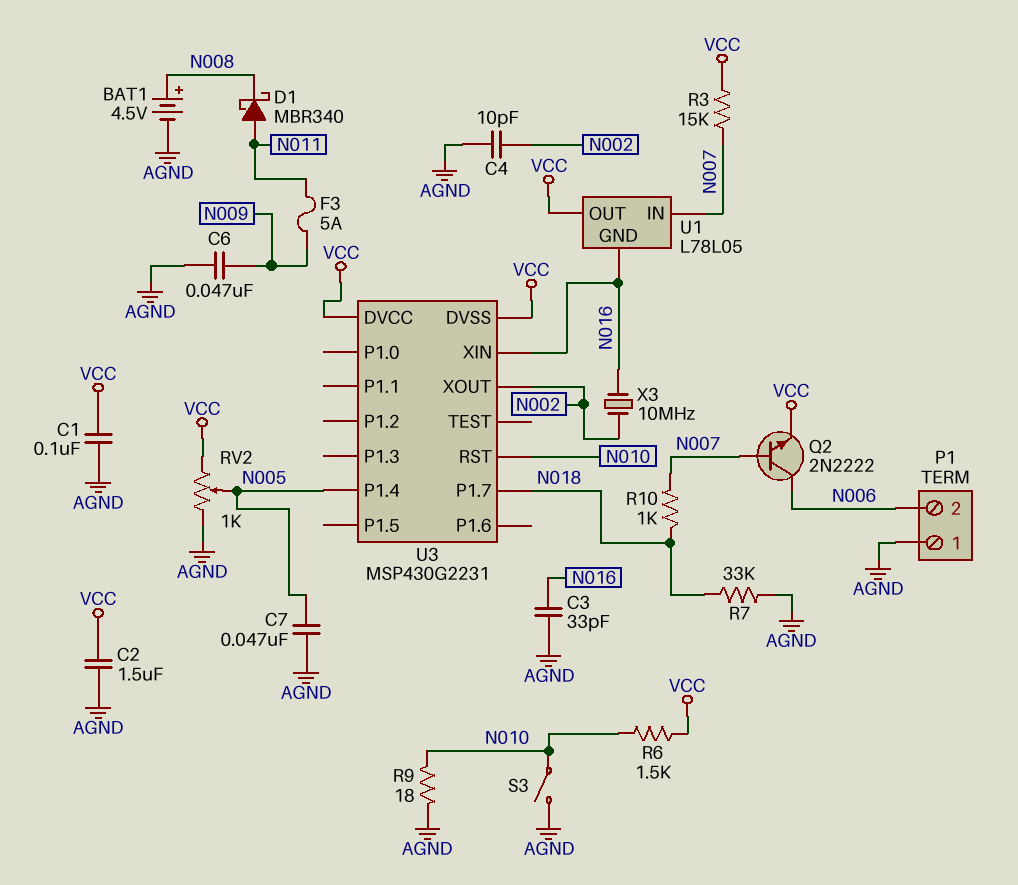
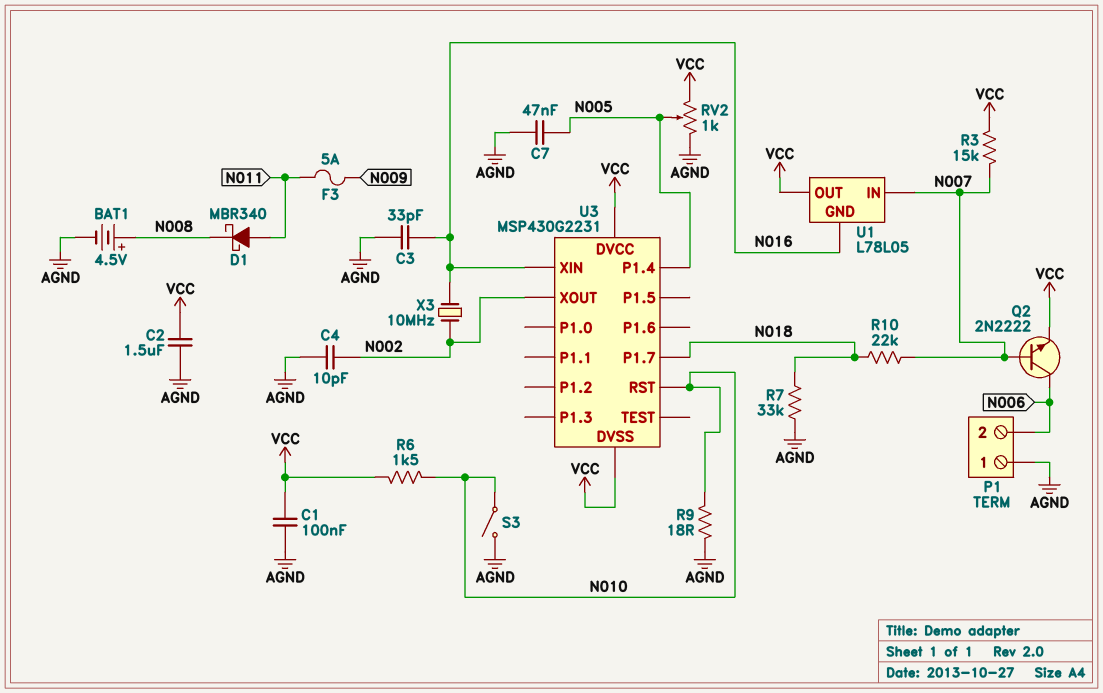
C6: 47nF (AGND, N009) -> none
R10: 1k (N007, N018) -> 22k (N007, N018)

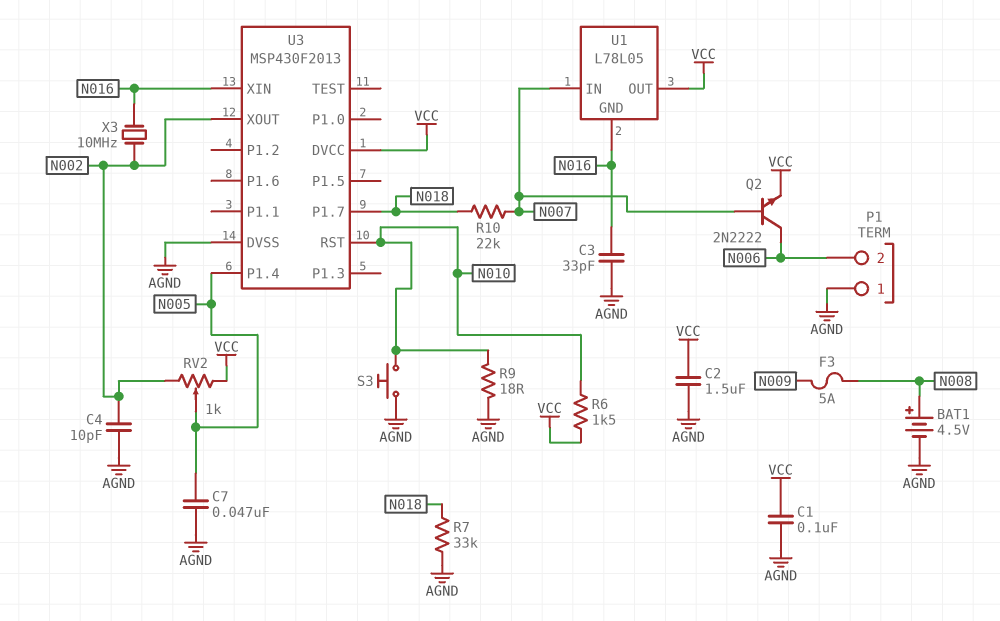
D1: schottky MBR340 (A N011, K N008) -> none
F3: 5A (N009, N011) -> 5A (N008, N009)
R3: 15k (N007, VCC) -> none
RV2: 1k (AGND, VCC, wiper N005) -> 1k (N002, VCC, wiper N005)
S3: switch (AGND, N010) -> button (AGND, N010)
U3: MSP430G2231 -> MSP430F2013
U3 pin DVSS: VCC -> AGND

